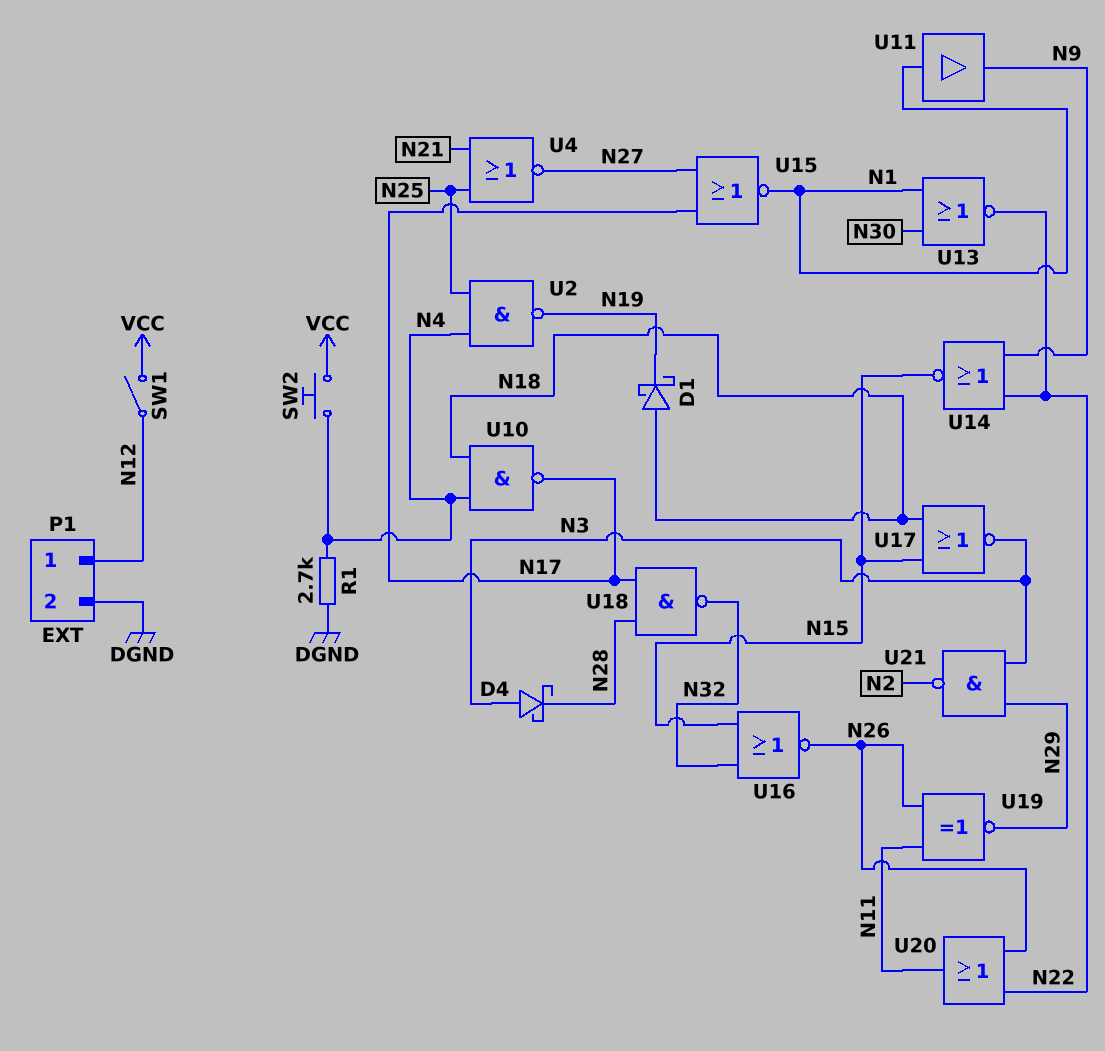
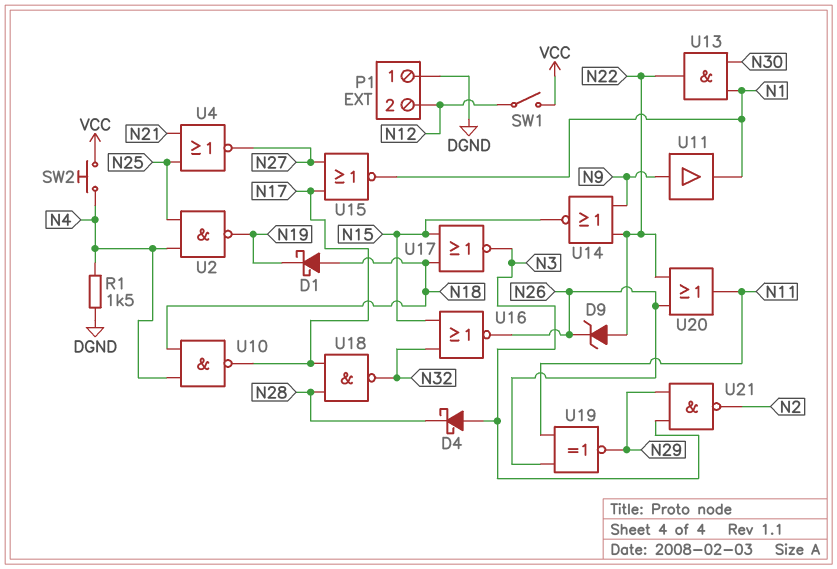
D9: none -> zener (A N22, K N26)
P1 pin 1: N12 -> DGND
P1 pin 2: DGND -> N12
R1: 2.7k (DGND, N4) -> 1.5k (DGND, N4)
U11: buffer (in N1, out N9) -> buffer (in N9, out N1)
U13: NOR (in N1, in N30, out N22) -> AND (in N1, in N30, out N22)

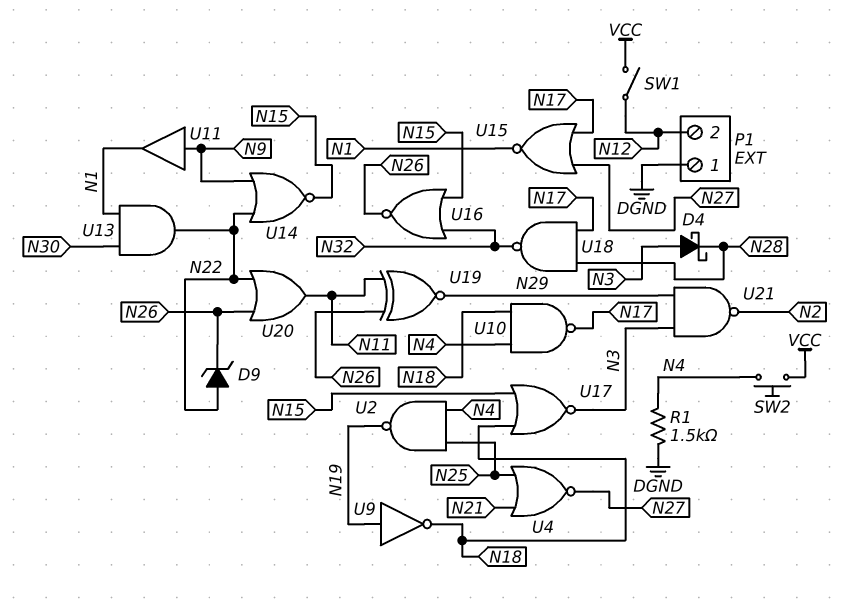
D1: schottky (A N18, K N19) -> none
U9: none -> NOT (in N19, out N18)

